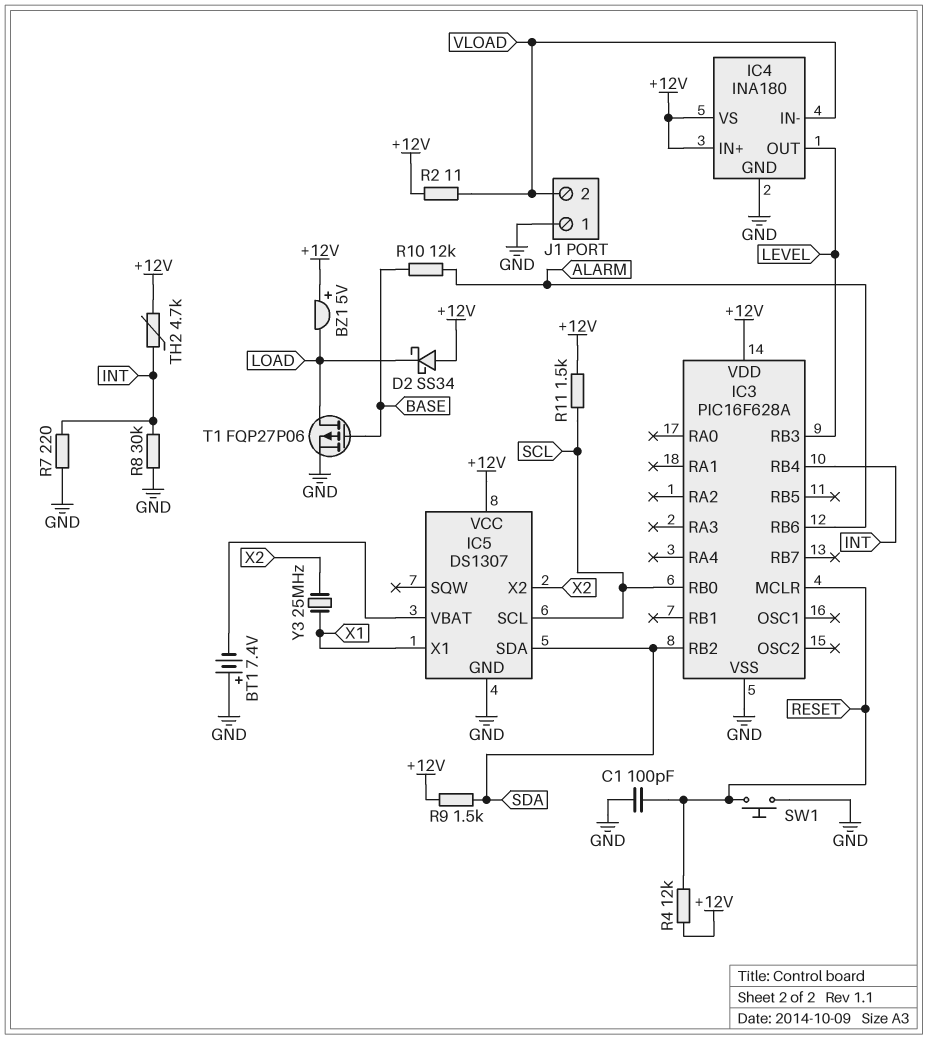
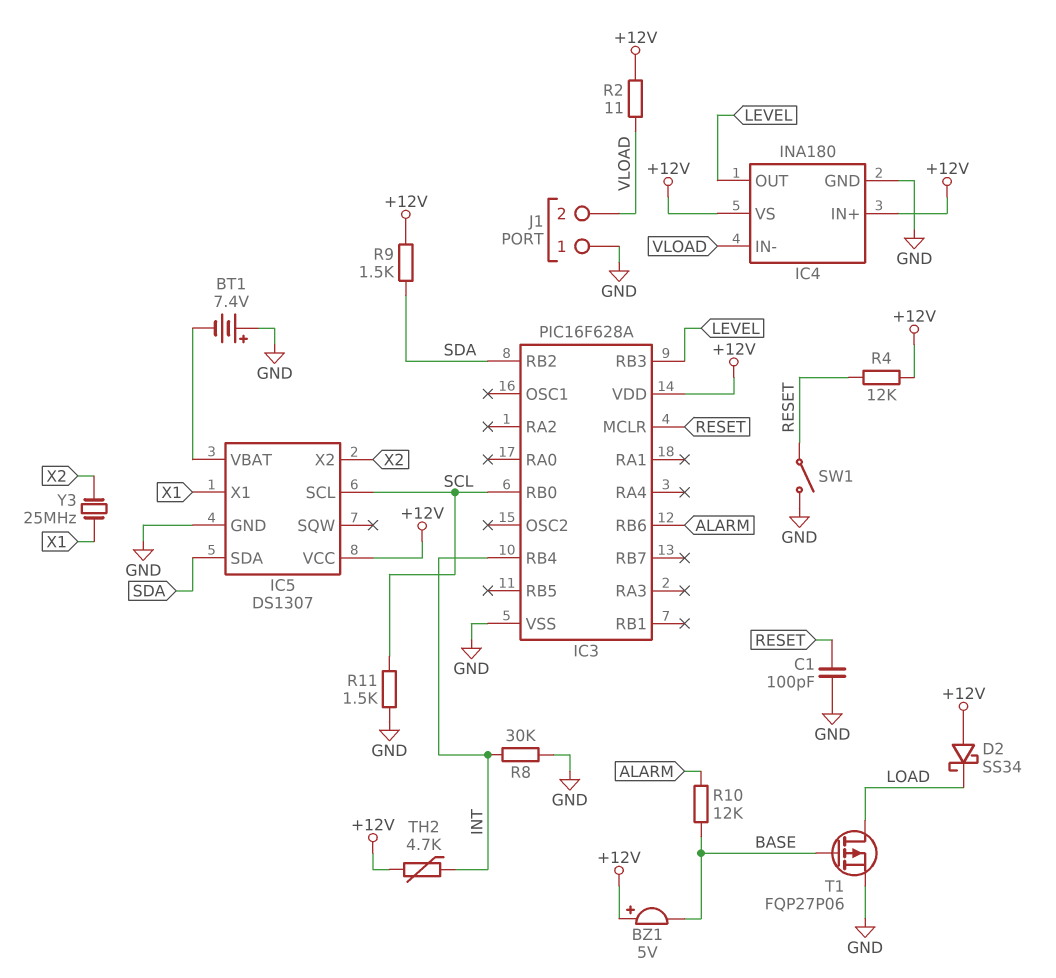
BZ1: buzzer 5V (plus +12V, minus LOAD) -> buzzer 5V (plus +12V, minus BASE)
R7: 220 (GND, INT) -> none
R11: 1.5k (+12V, SCL) -> 1.5k (GND, SCL)
SW1: button (GND, RESET) -> switch (GND, RESET)

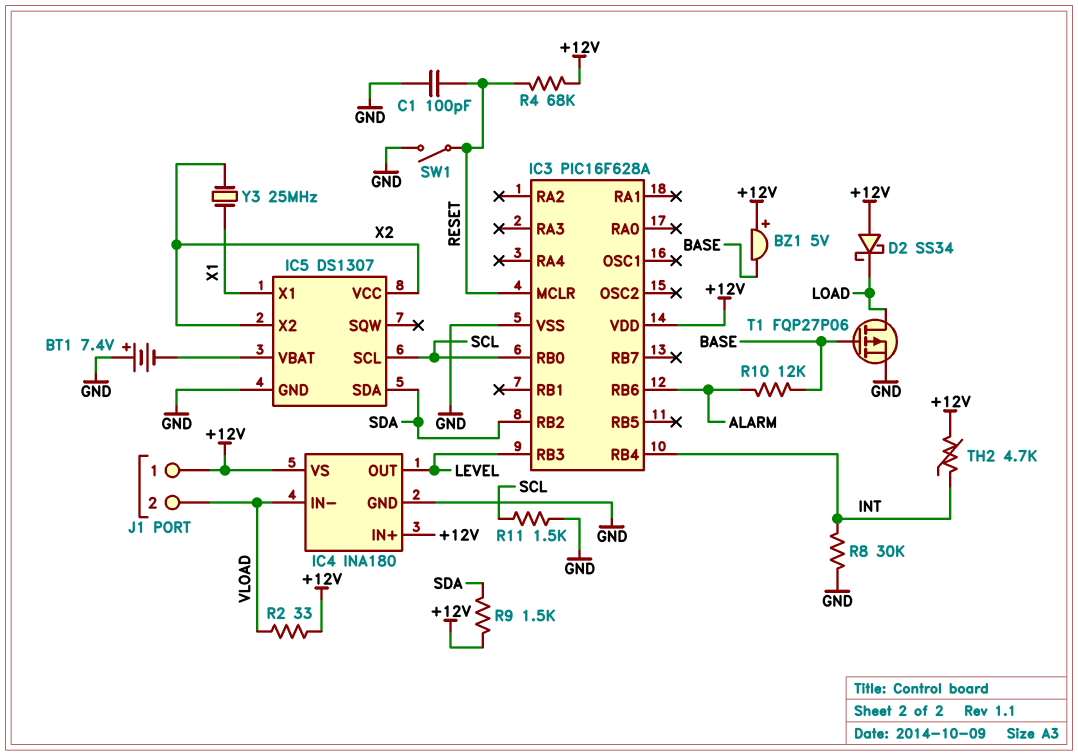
IC5 pin VCC: +12V -> X2
J1 pin 1: GND -> +12V
R2: 11 (+12V, VLOAD) -> 33 (+12V, VLOAD)
R4: 12k (+12V, RESET) -> 68k (+12V, RESET)

